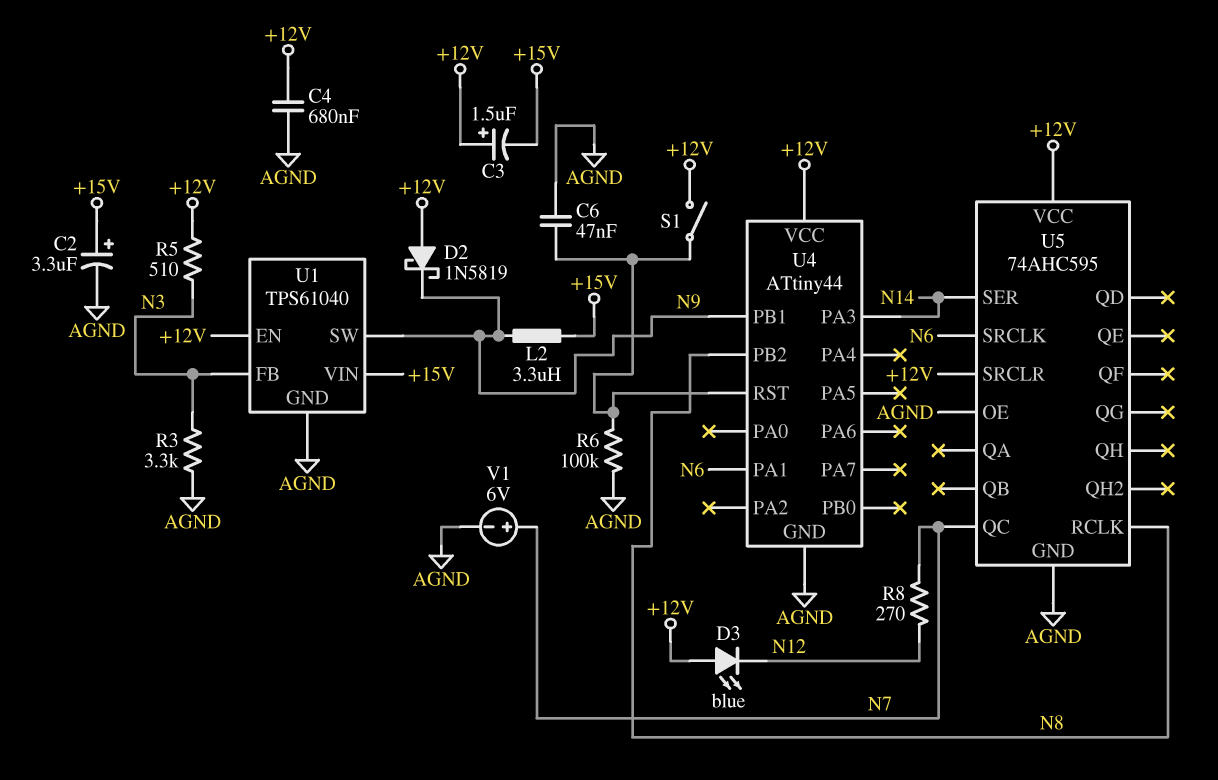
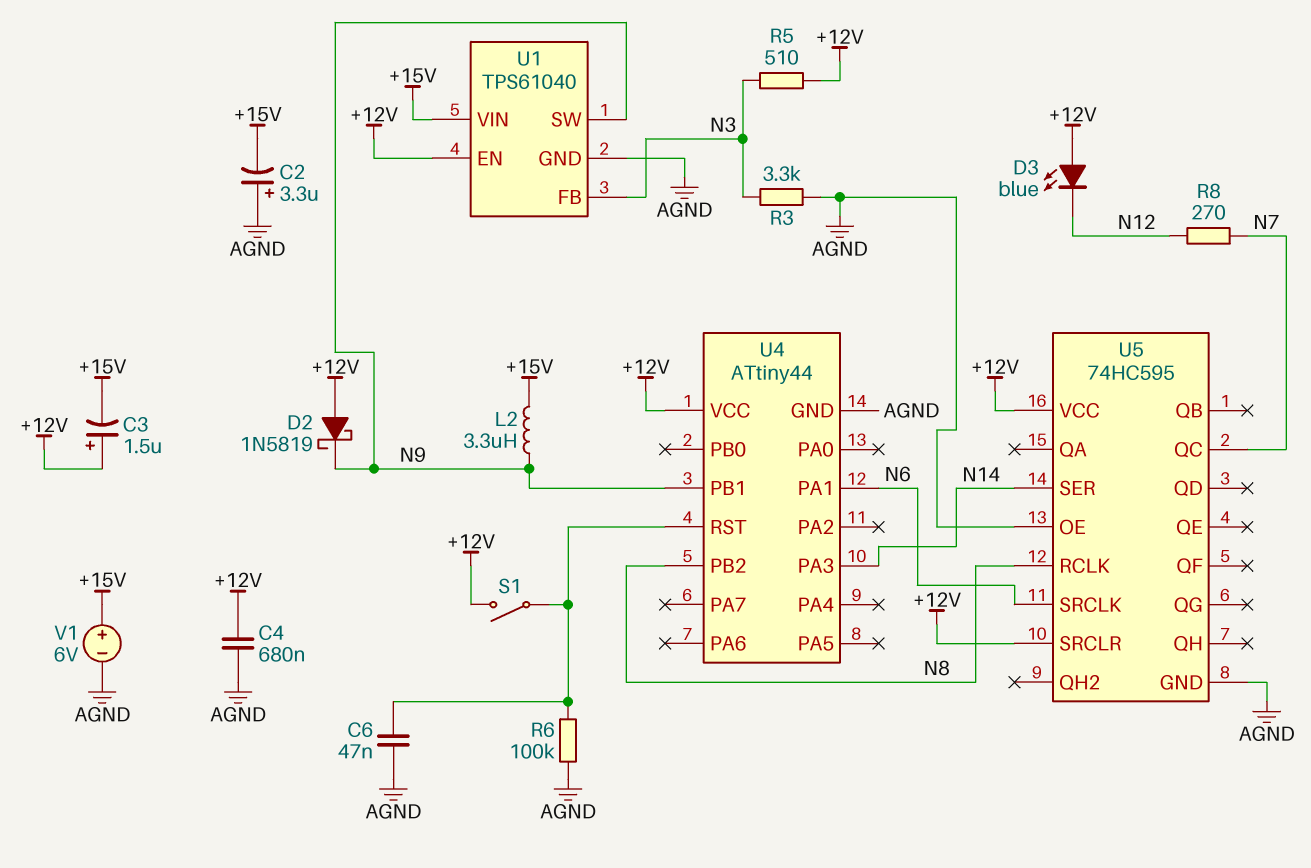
C2: 3.3uF (plus +15V, minus AGND) -> 3.3uF (plus AGND, minus +15V)
U5: 74AHC595 -> 74HC595
V1: 6V (plus N7, minus AGND) -> 6V (plus +15V, minus AGND)

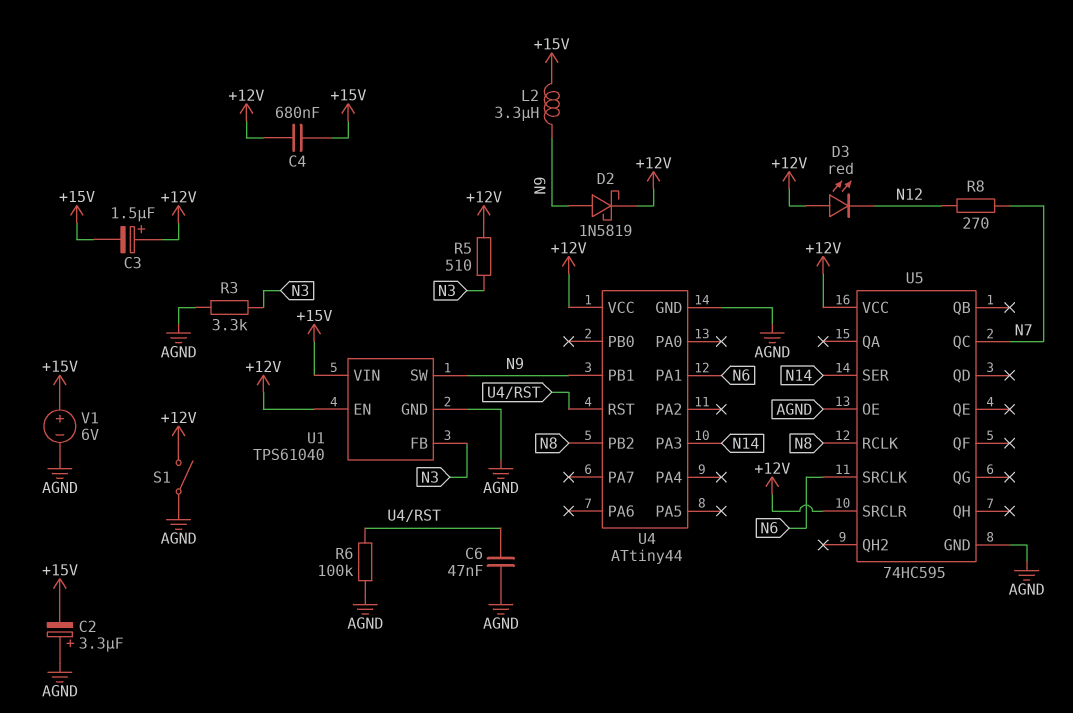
C4: 680nF (+12V, AGND) -> 680nF (+12V, +15V)
D2: schottky 1N5819 (A +12V, K N9) -> schottky 1N5819 (A N9, K +12V)
D3: LED blue (A +12V, K N12) -> LED red (A +12V, K N12)
S1: switch (+12V, U4/RST) -> switch (+12V, AGND)

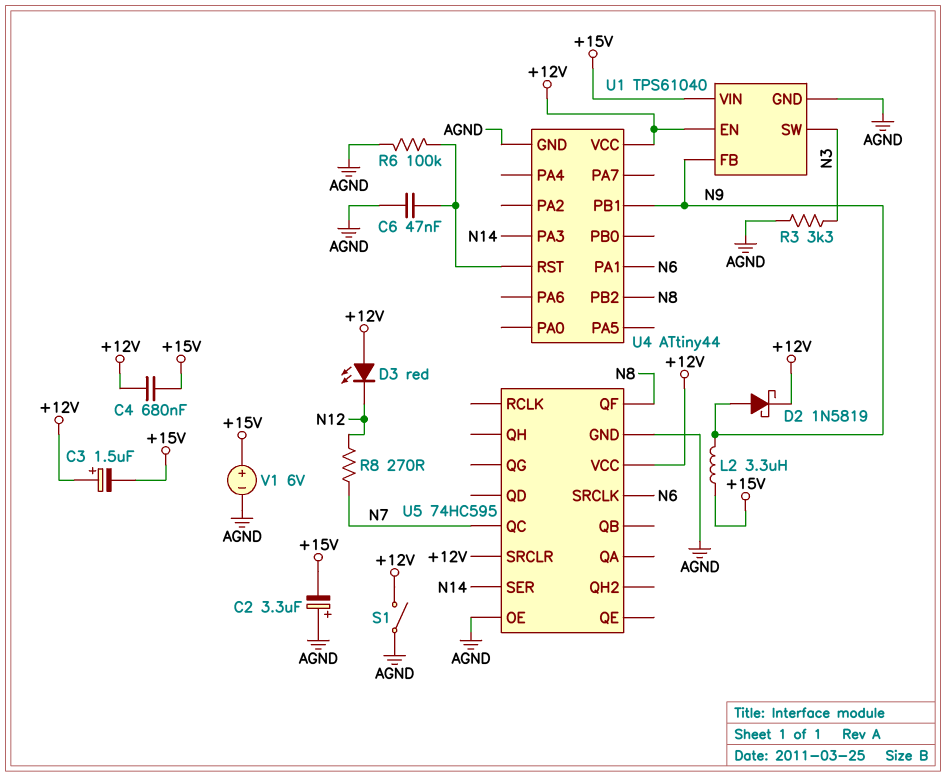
R5: 510 (+12V, N3) -> none
U1 pin FB: N3 -> N9
U1 pin SW: N9 -> N3
U5 pin QF: none -> N8
U5 pin RCLK: N8 -> none

